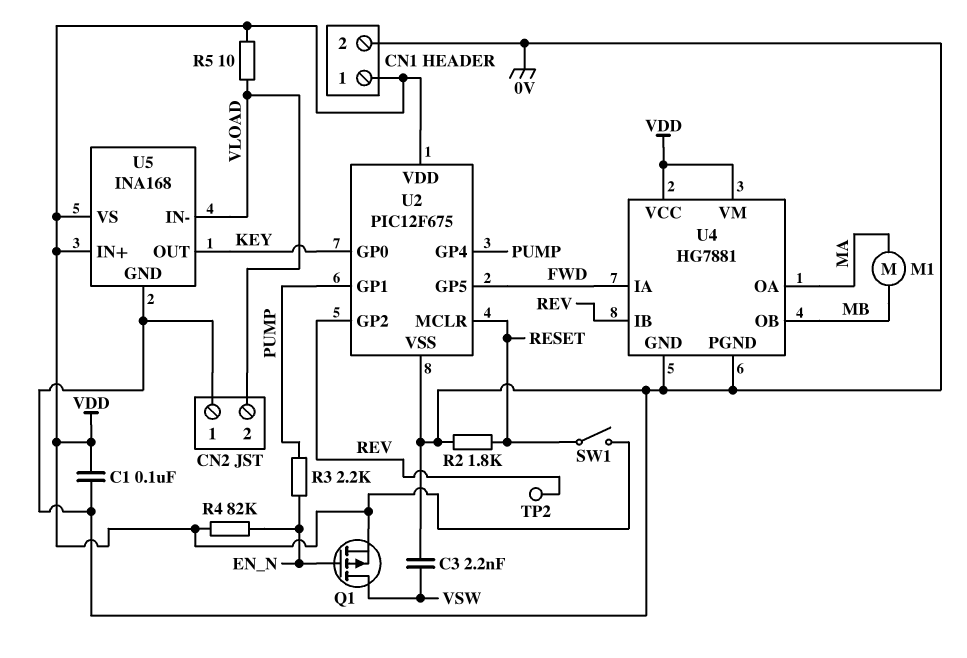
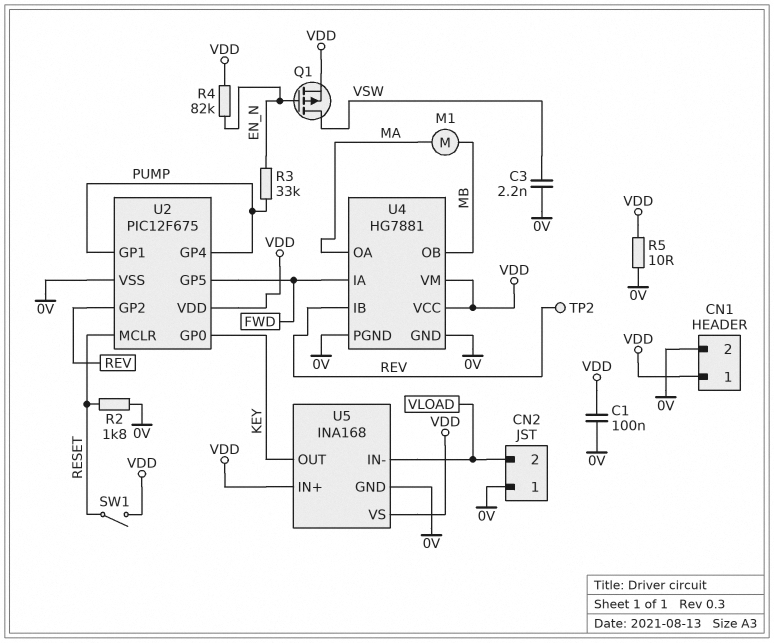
R3: 2.2k (EN_N, PUMP) -> 33k (EN_N, PUMP)
R5: 10 (VDD, VLOAD) -> 10 (0V, VDD)

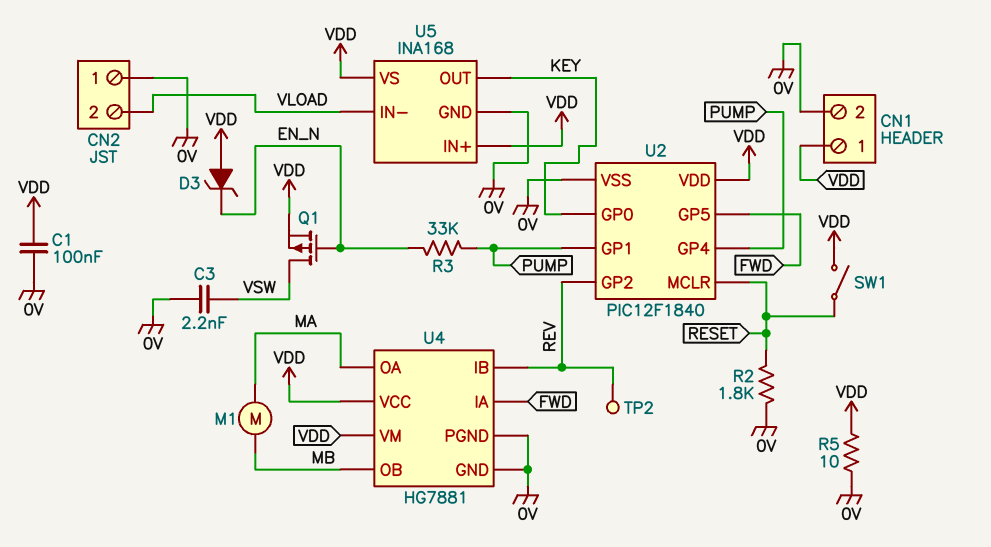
D3: none -> zener (A VDD, K EN_N)
R4: 82k (EN_N, VDD) -> none
U2: PIC12F675 -> PIC12F1840

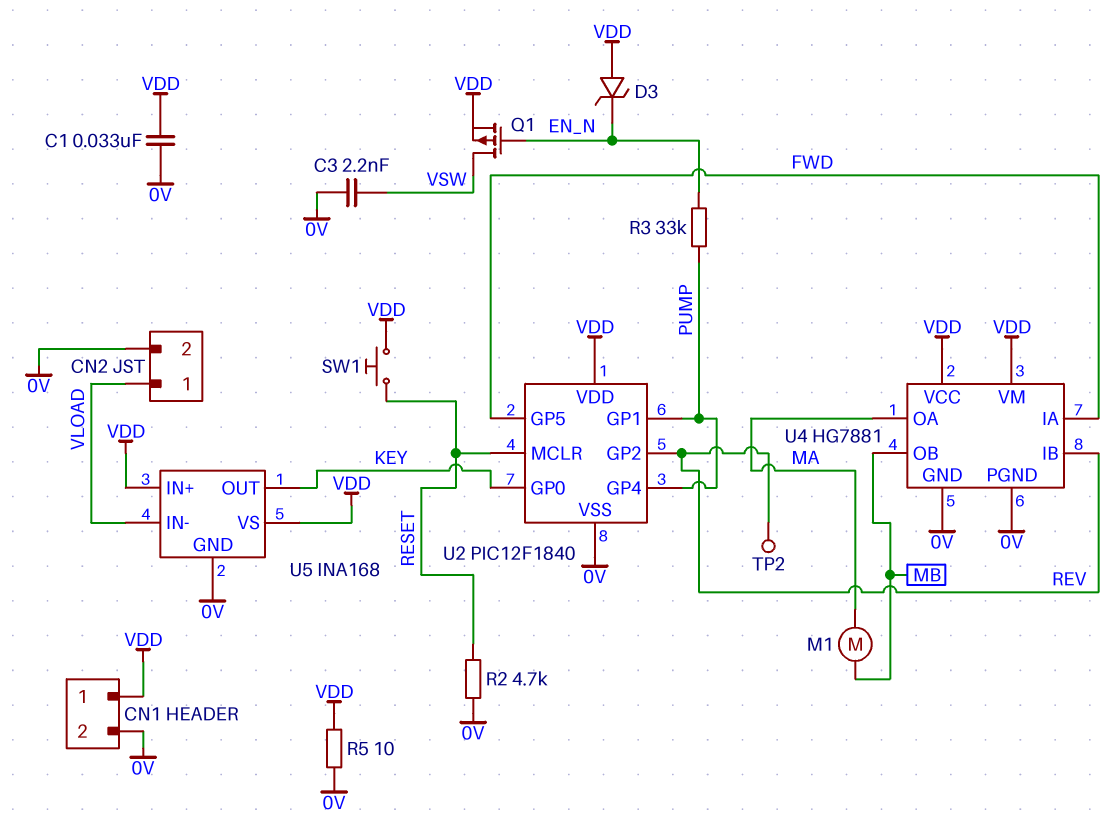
C1: 100nF (0V, VDD) -> 33nF (0V, VDD)
CN2 pin 1: 0V -> VLOAD
CN2 pin 2: VLOAD -> 0V
R2: 1.8k (0V, RESET) -> 4.7k (0V, RESET)
SW1: switch (RESET, VDD) -> button (RESET, VDD)

